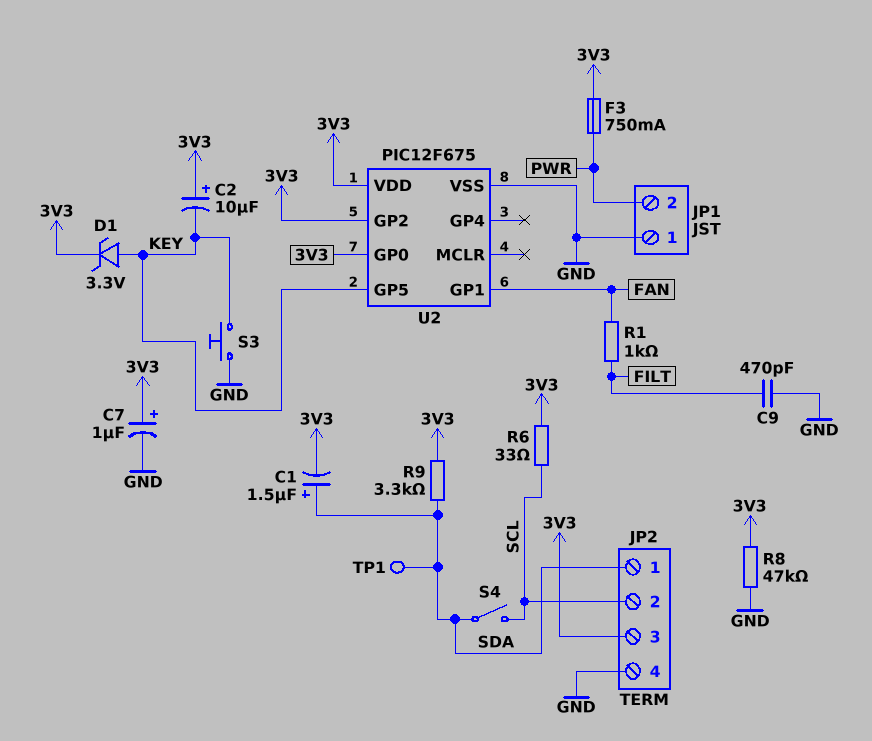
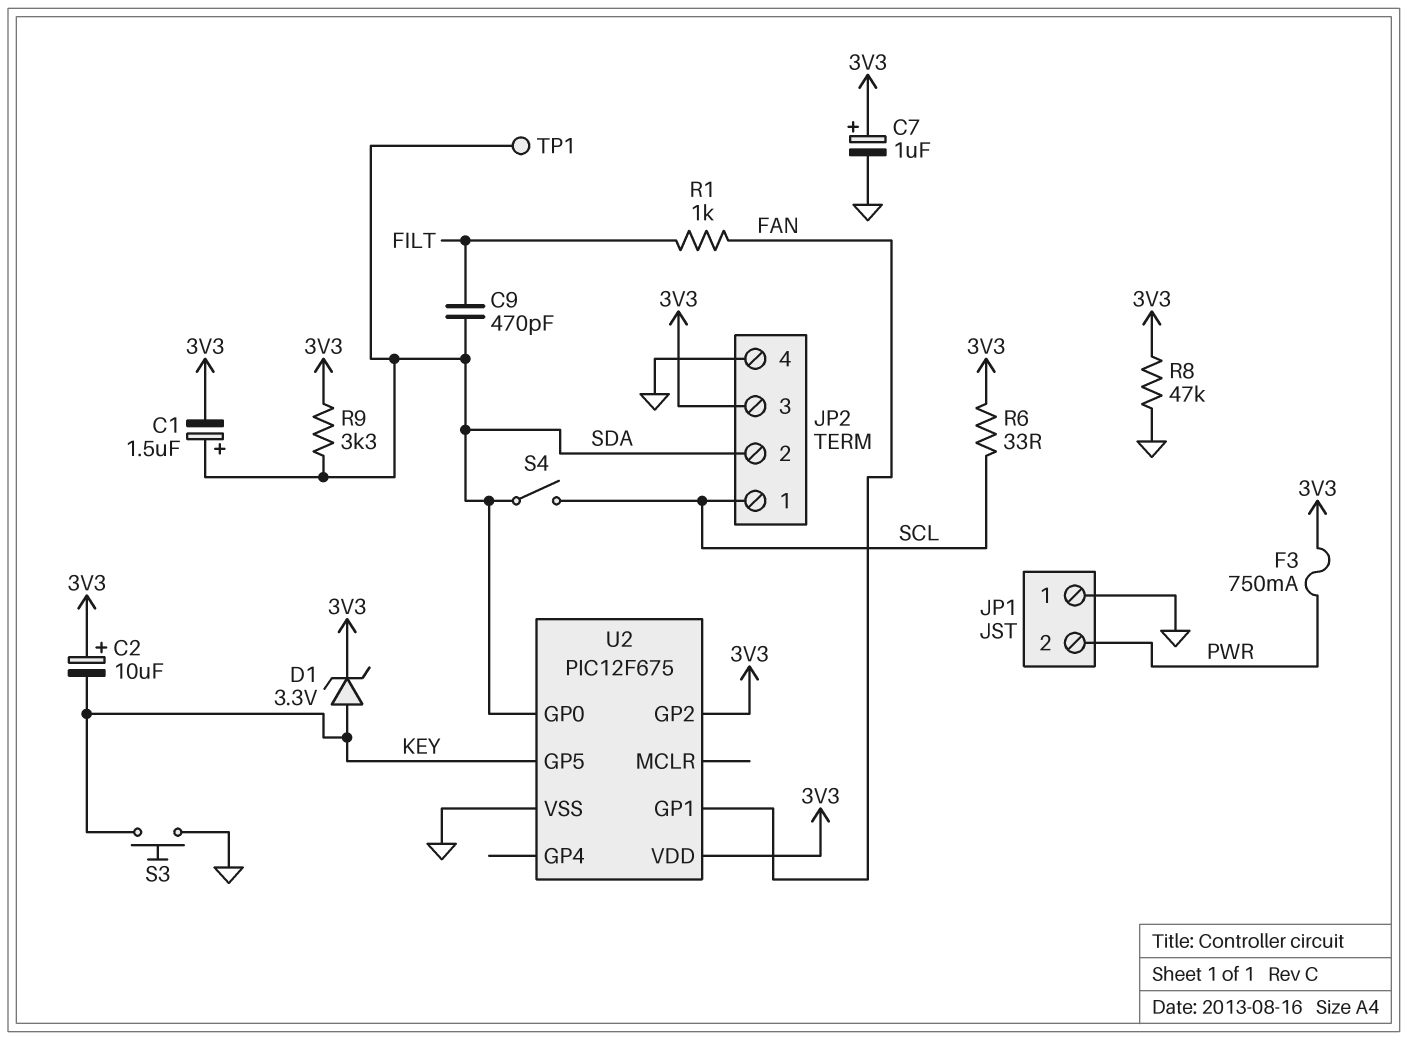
C9: 470pF (FILT, GND) -> 470pF (FILT, SDA)
JP2 pin 1: SDA -> SCL
JP2 pin 2: SCL -> SDA
U2 pin GP0: 3V3 -> SDA

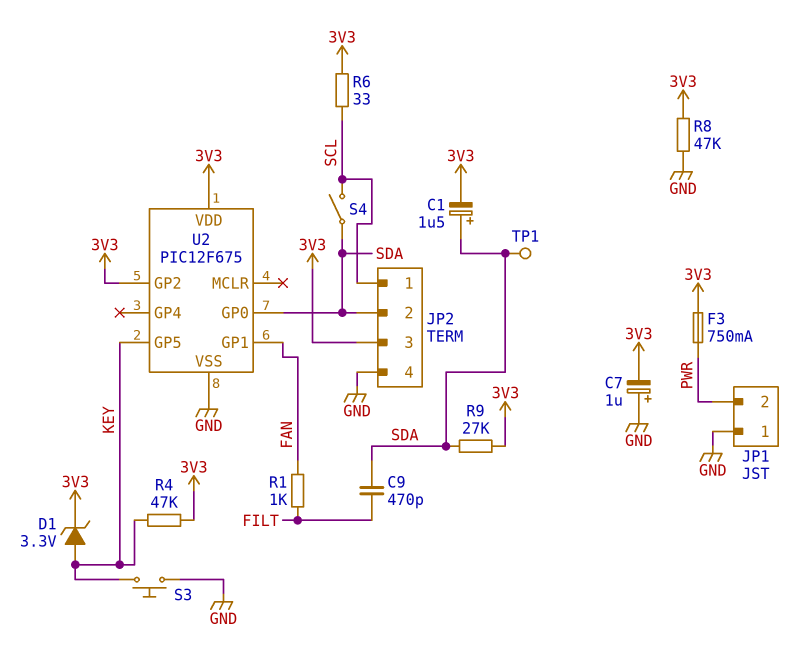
C2: 10uF (plus 3V3, minus KEY) -> none
C7: 1uF (plus 3V3, minus GND) -> 1uF (plus GND, minus 3V3)
R4: none -> 47k (3V3, KEY)
R9: 3.3k (3V3, SDA) -> 27k (3V3, SDA)

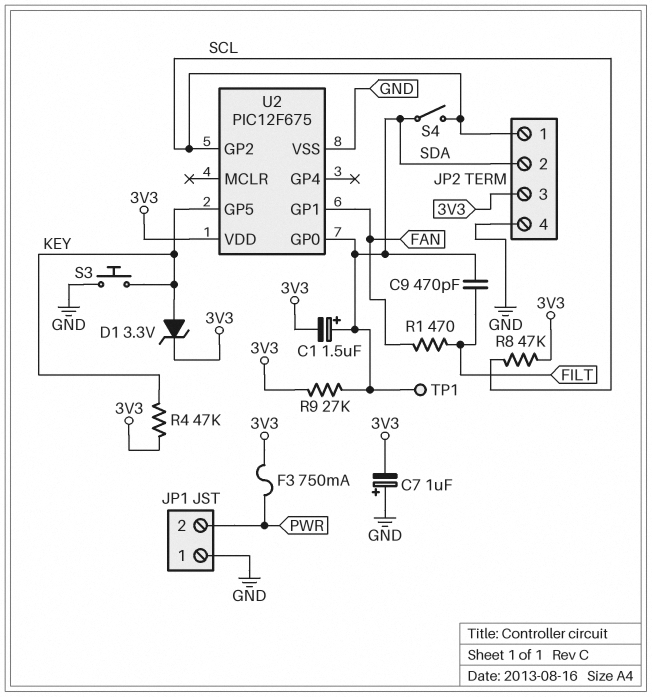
R1: 1k (FAN, FILT) -> 470 (FAN, FILT)
R6: 33 (3V3, SCL) -> none
R8: 47k (3V3, GND) -> 47k (3V3, SCL)
U2 pin GP2: 3V3 -> SCL

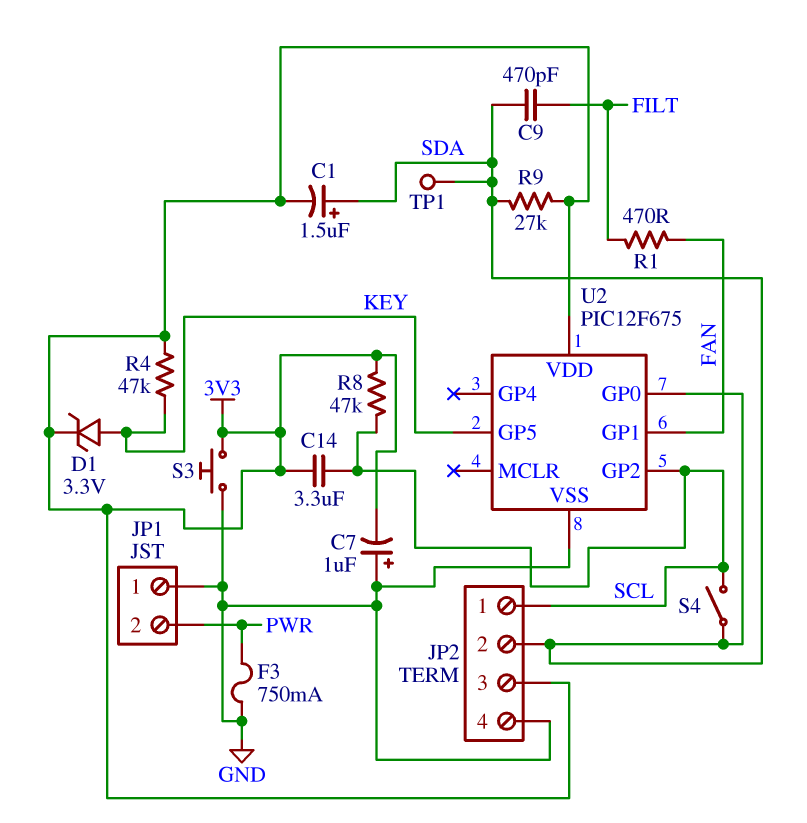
C14: none -> 3.3uF (3V3, SCL)
F3: 750mA (3V3, PWR) -> 750mA (GND, PWR)
S3: button (GND, KEY) -> button (3V3, GND)

